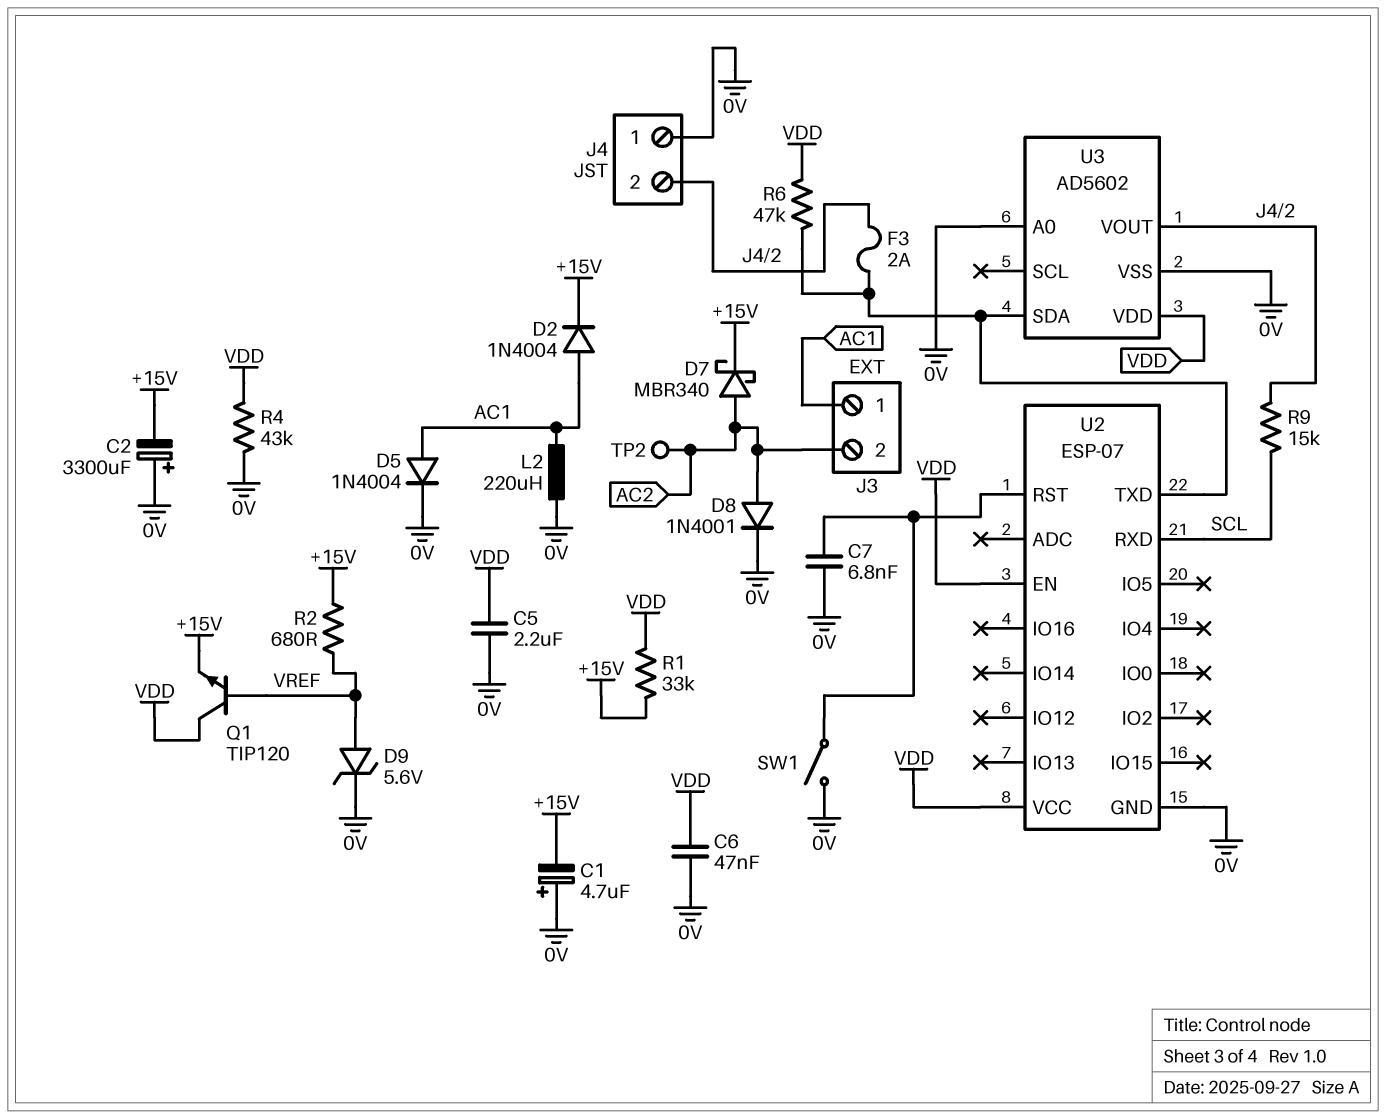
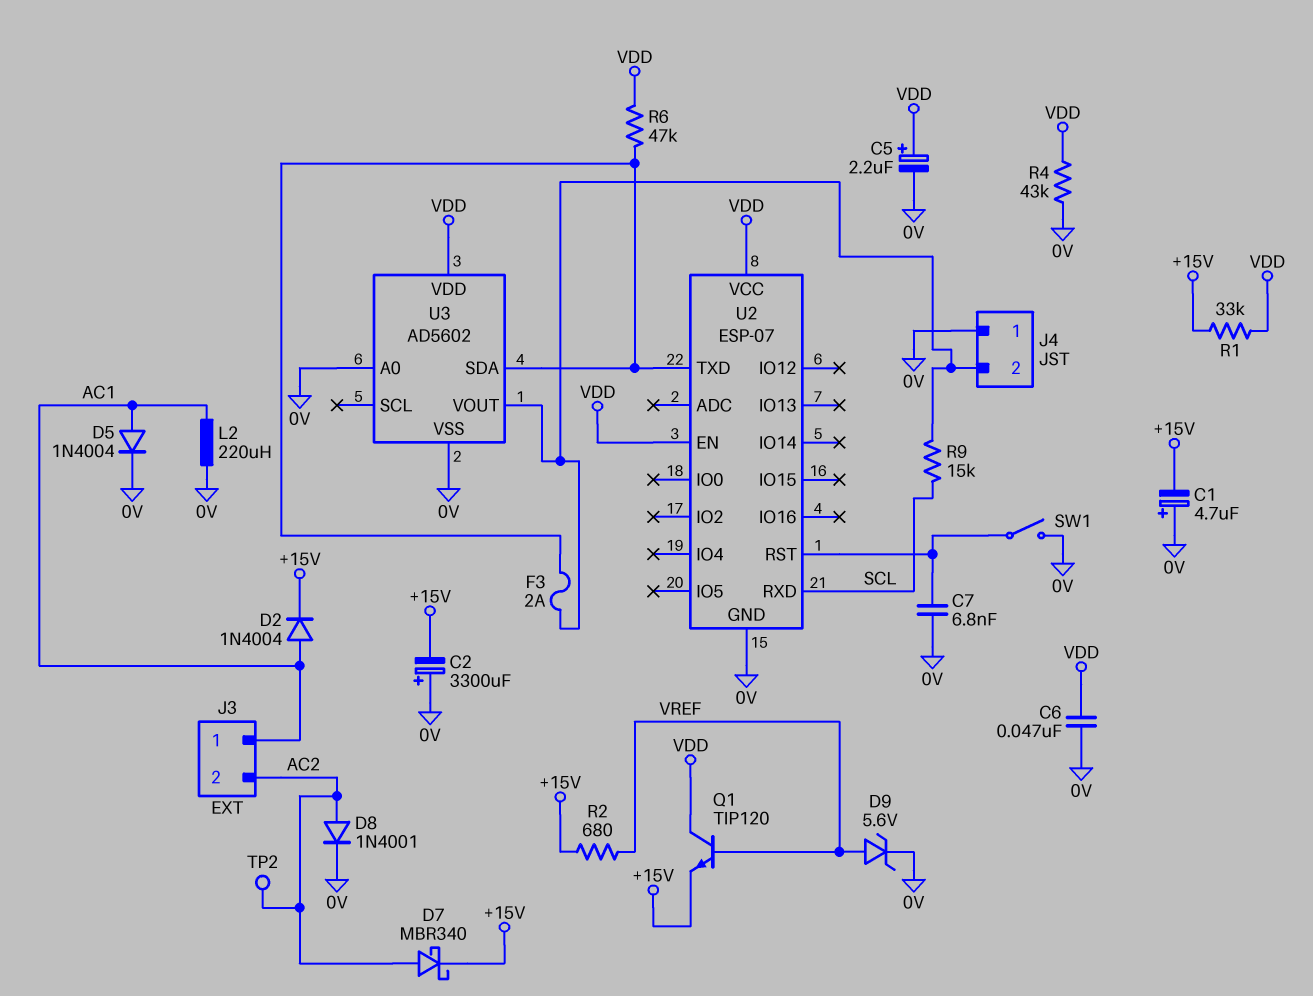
C5: 2.2uF (0V, VDD) -> 2.2uF (plus VDD, minus 0V)

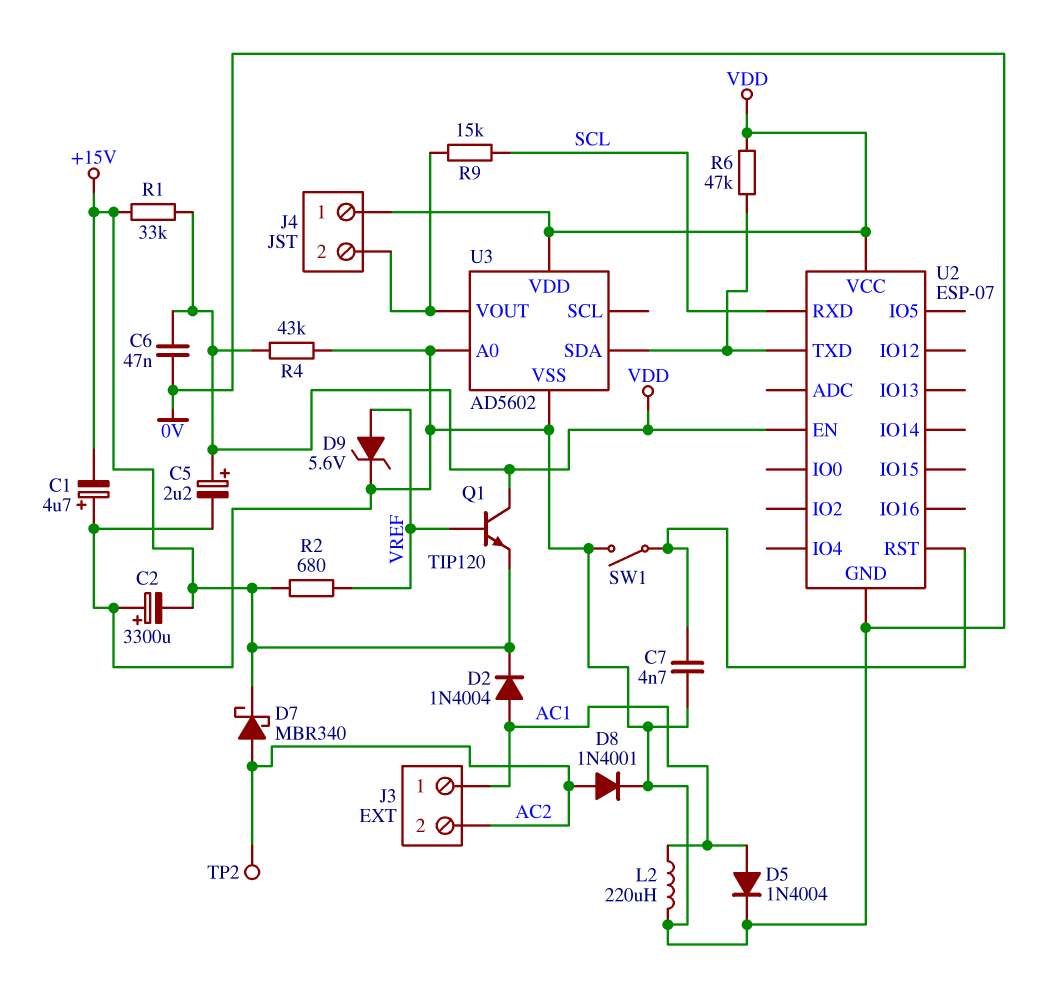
C7: 6.8nF (0V, U2/RST) -> 4.7nF (0V, U2/RST)
F3: 2A (J4/2, U2/TXD) -> none
J4 pin 1: 0V -> VDD

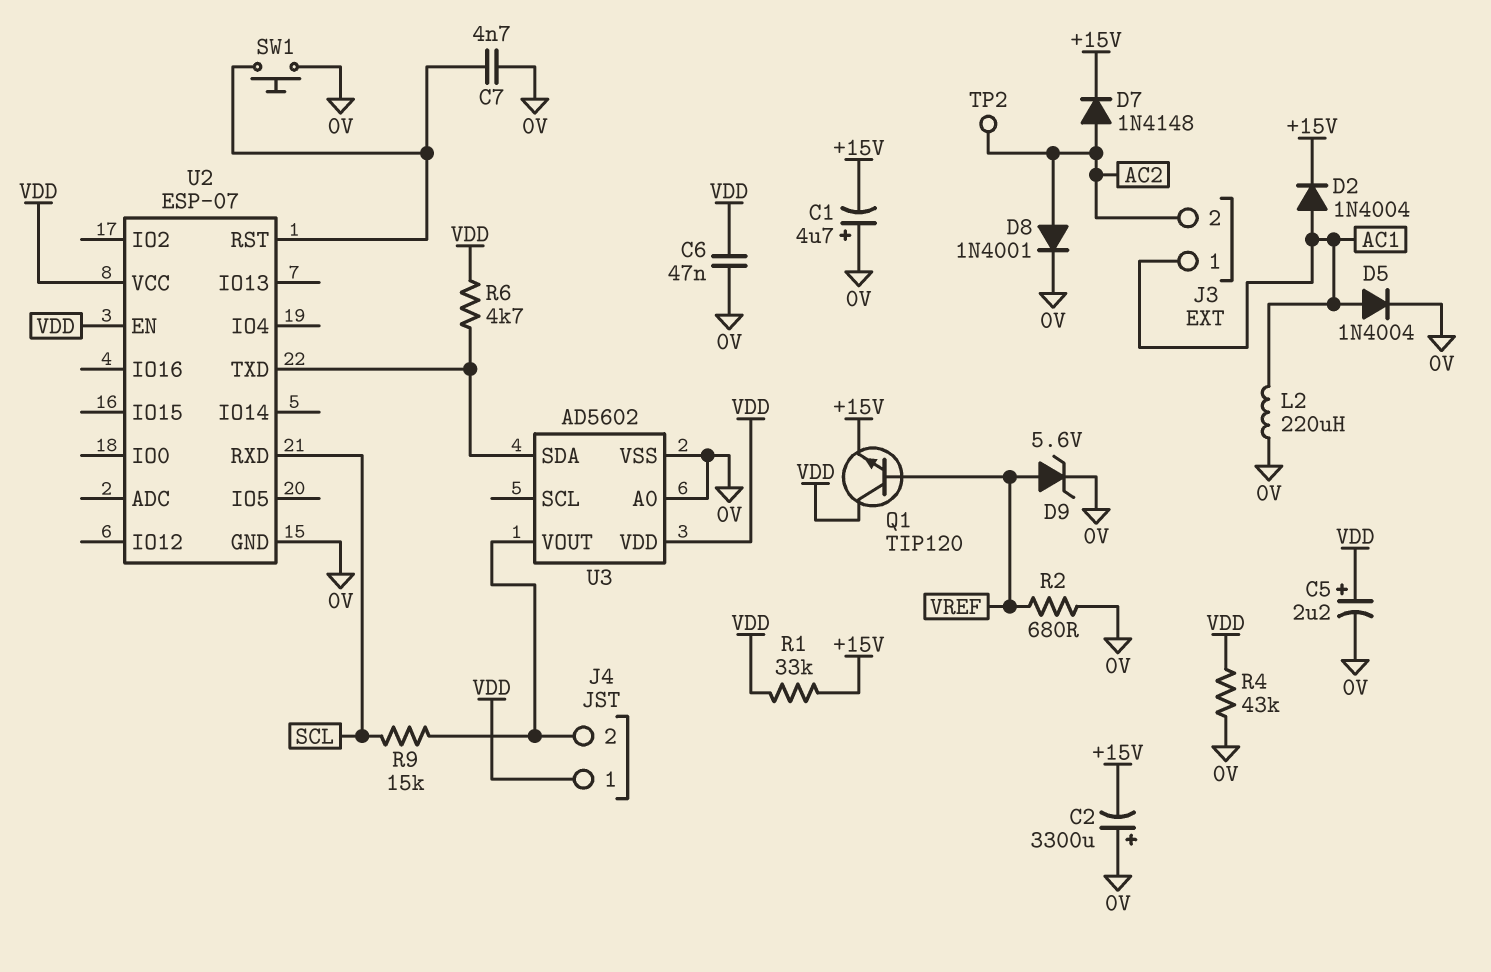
D7: schottky MBR340 (A AC2, K +15V) -> diode 1N4148 (A AC2, K +15V)
R2: 680 (+15V, VREF) -> 680 (0V, VREF)
R6: 47k (U2/TXD, VDD) -> 4.7k (U2/TXD, VDD)
SW1: switch (0V, U2/RST) -> button (0V, U2/RST)

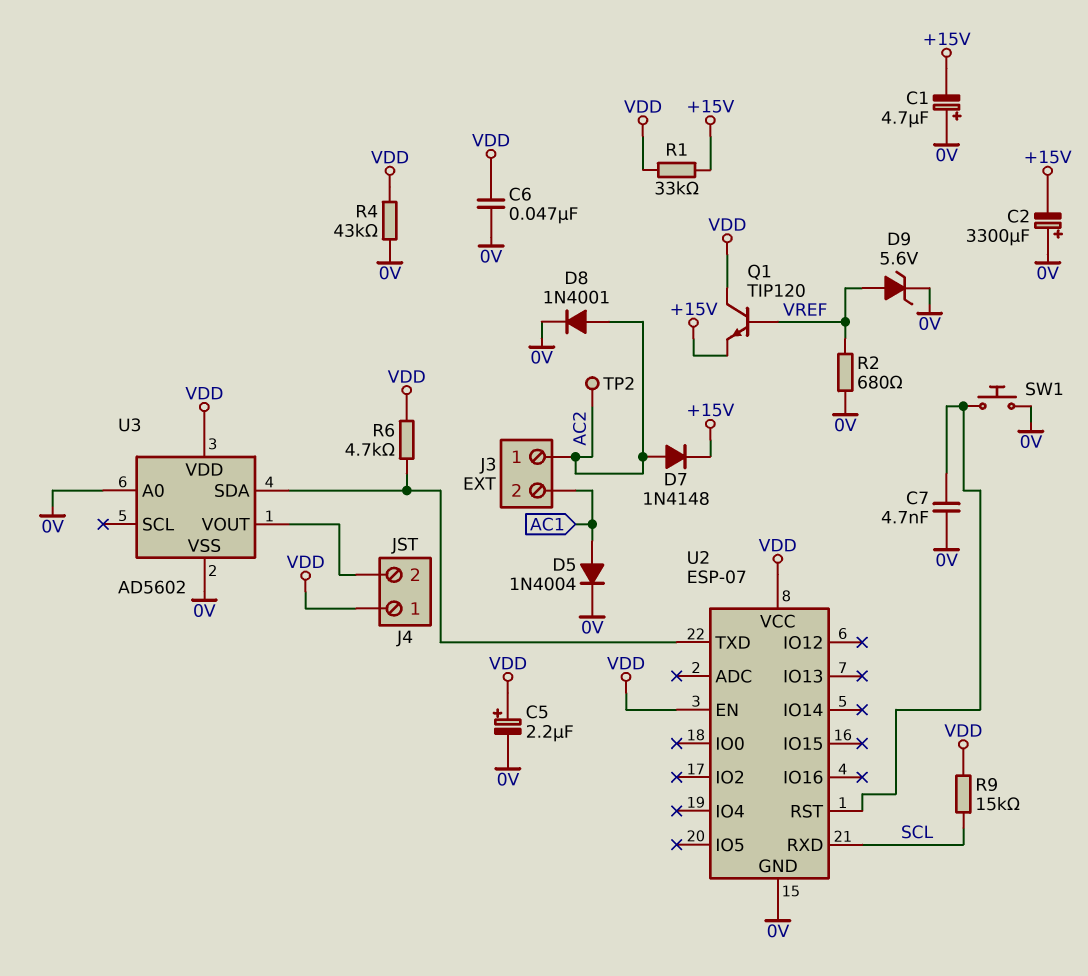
D2: diode 1N4004 (A AC1, K +15V) -> none
J3 pin 1: AC1 -> AC2
J3 pin 2: AC2 -> AC1
L2: 220uH (0V, AC1) -> none
R9: 15k (J4/2, SCL) -> 15k (SCL, VDD)

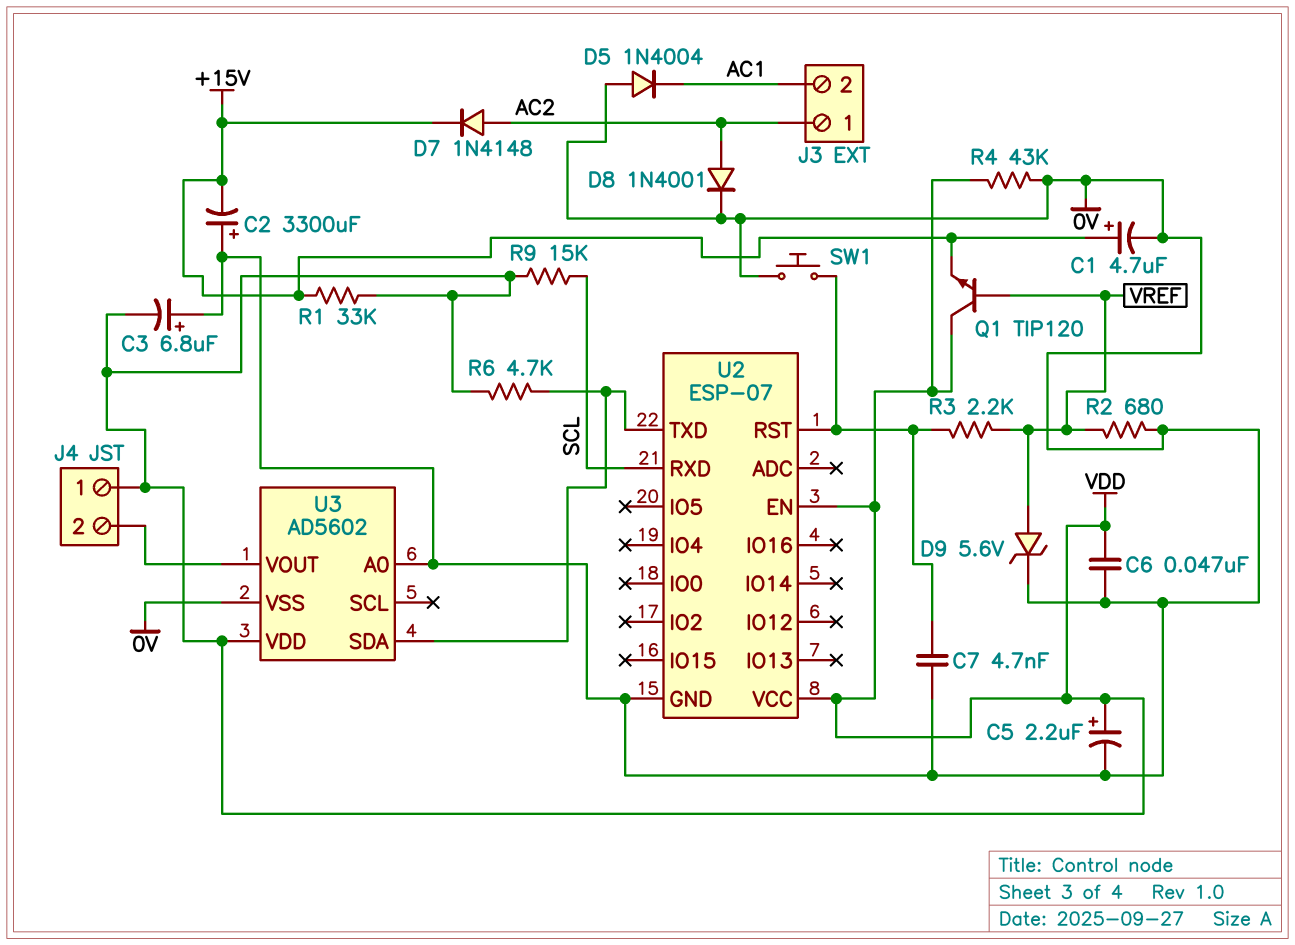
C1: 4.7uF (plus 0V, minus +15V) -> 4.7uF (plus +15V, minus 0V)
C3: none -> 6.8uF (plus 0V, minus VDD)
D5: diode 1N4004 (A AC1, K 0V) -> diode 1N4004 (A 0V, K AC1)
R3: none -> 2.2k (U2/RST, VREF)
TP2: test point (AC2) -> none

